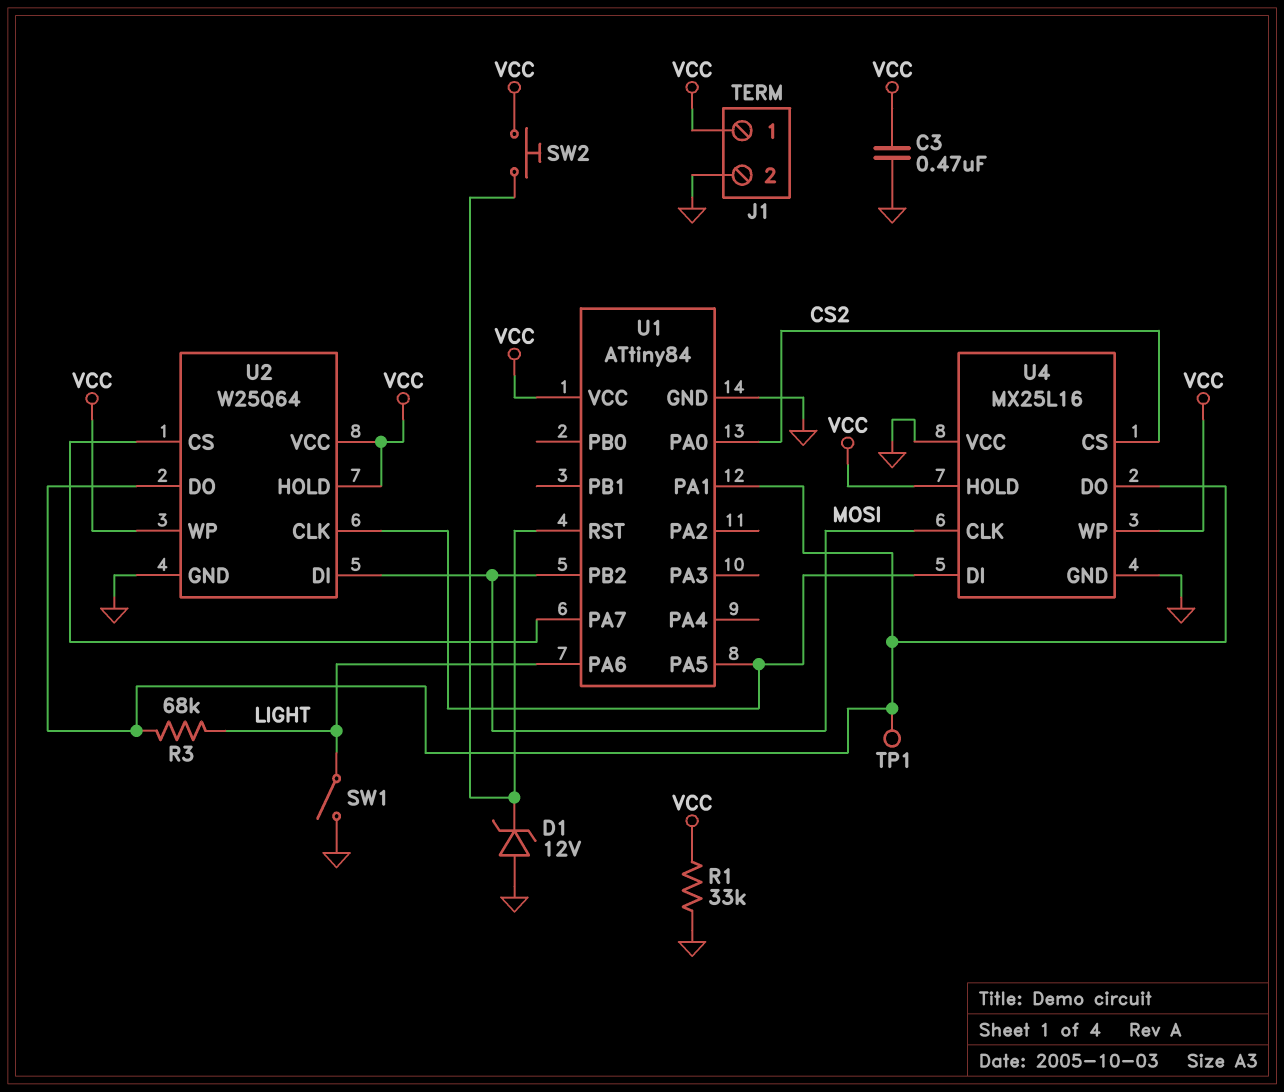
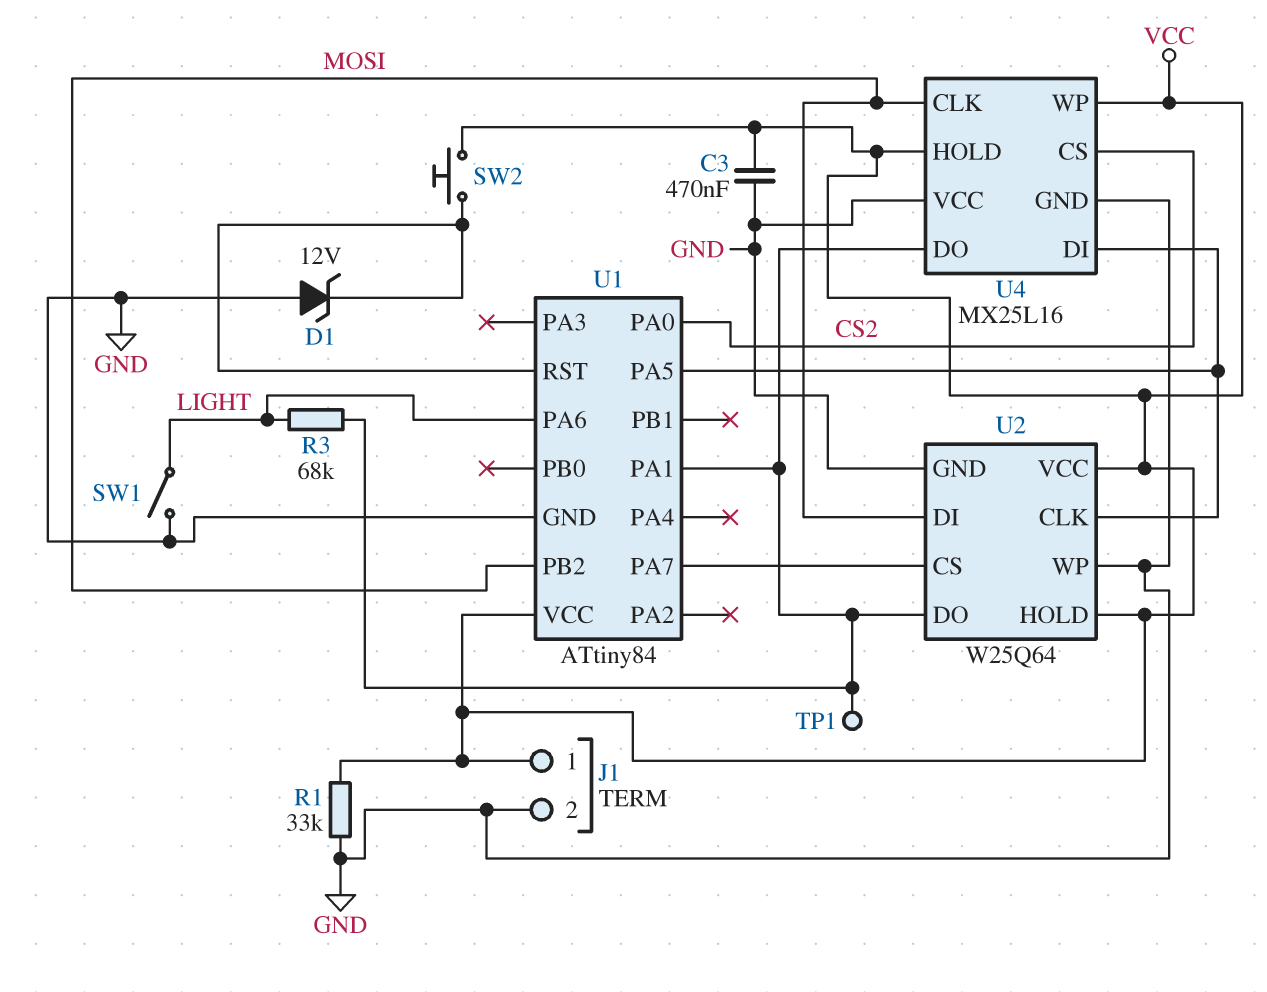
U2 pin WP: VCC -> GND

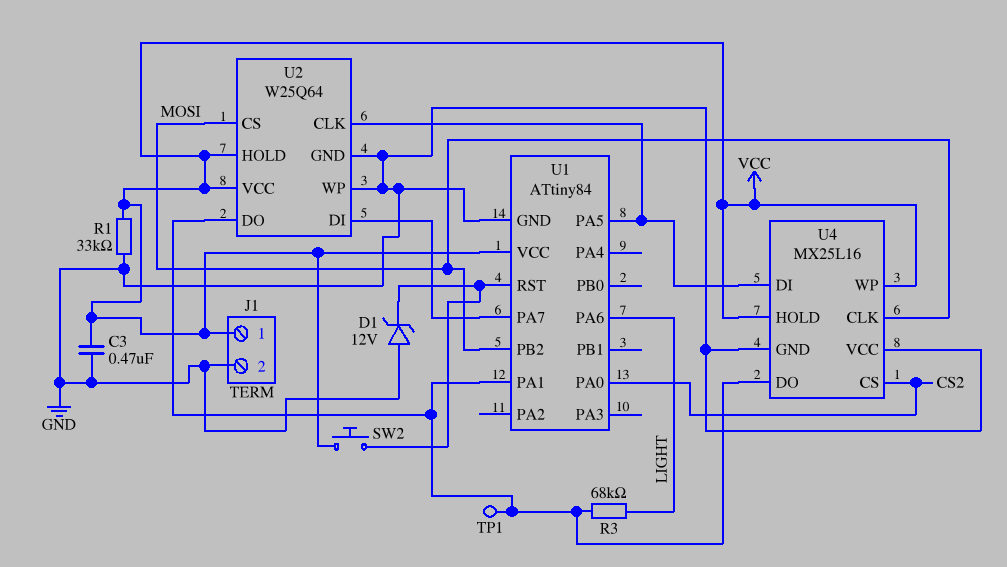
SW1: switch (GND, LIGHT) -> none
U2 pin CS: U1/PA7 -> MOSI
U2 pin DI: MOSI -> U1/PA7

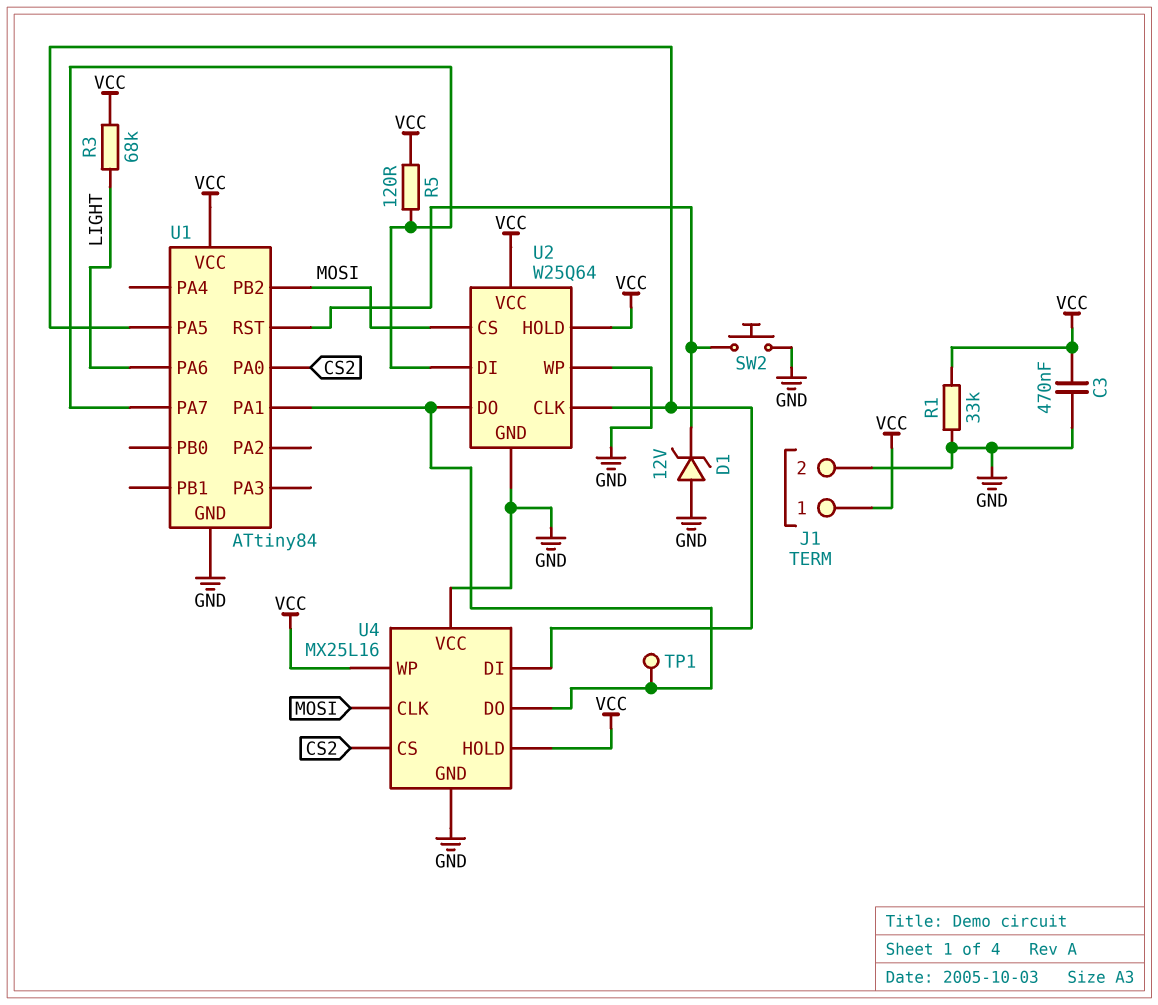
R3: 68k (LIGHT, U1/PA1) -> 68k (LIGHT, VCC)
R5: none -> 120 (U1/PA7, VCC)
SW2: button (U1/RST, VCC) -> button (GND, U1/RST)

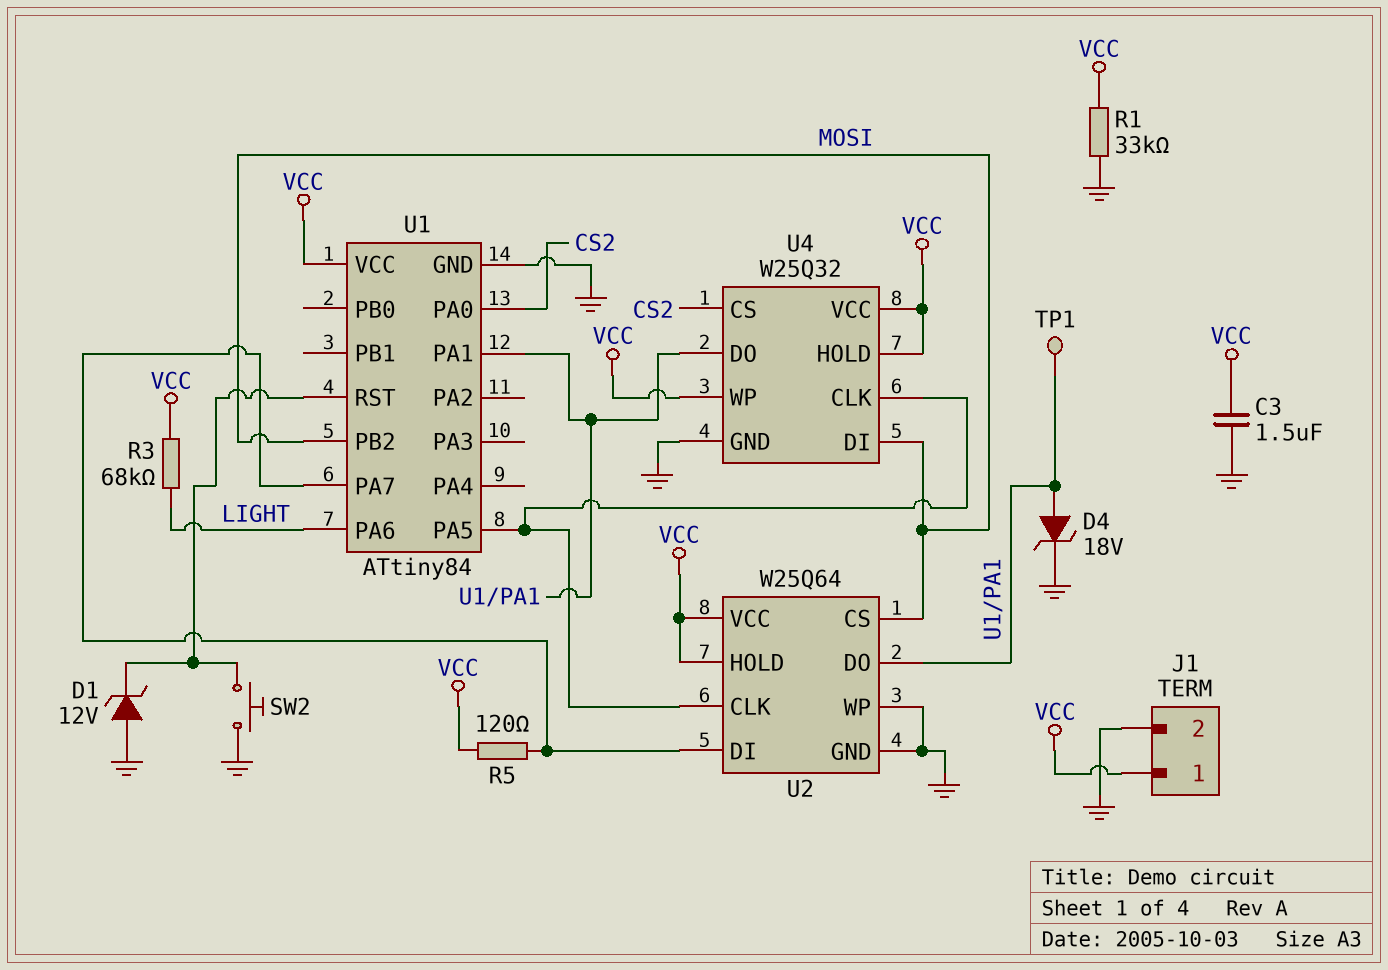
C3: 470nF (GND, VCC) -> 1.5uF (GND, VCC)
D4: none -> zener 18V (A U1/PA1, K GND)
U4: MX25L16 -> W25Q32
U4 pin CLK: MOSI -> U1/PA5
U4 pin DI: U1/PA5 -> MOSI
U4 pin VCC: GND -> VCC

